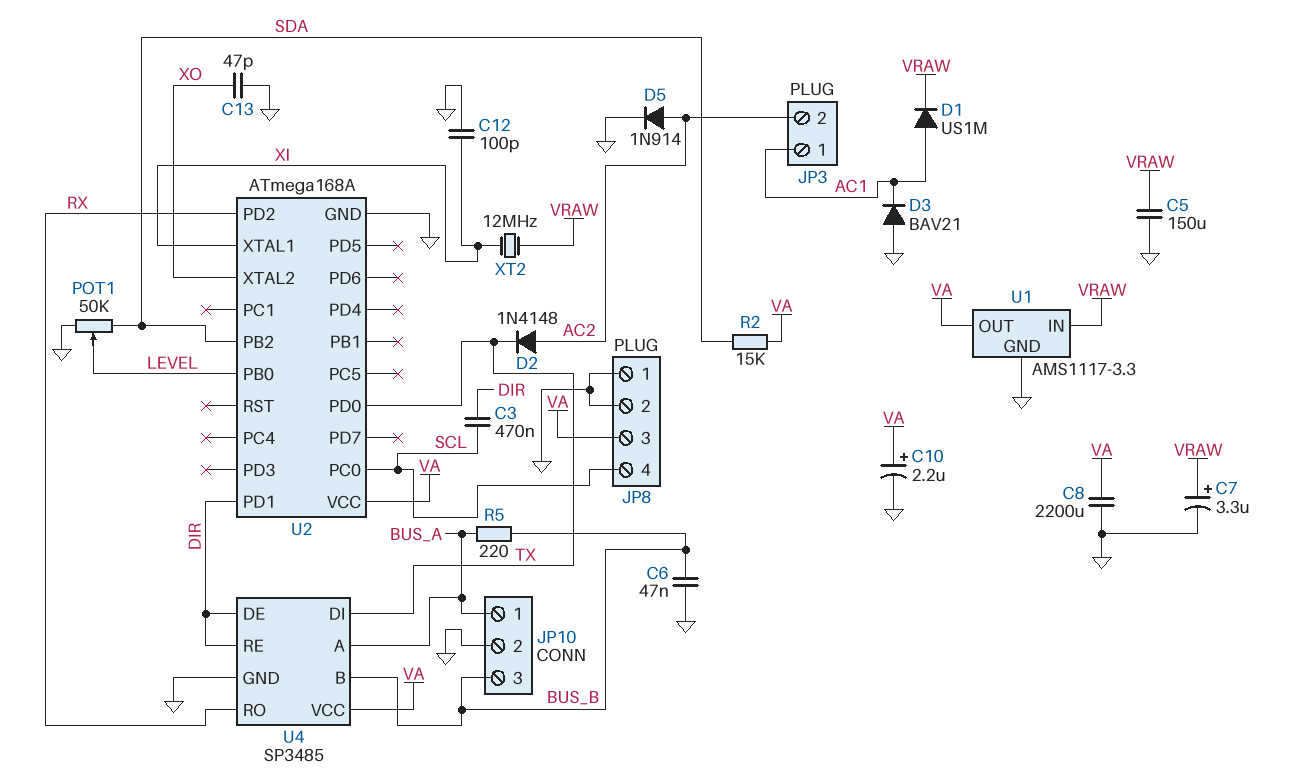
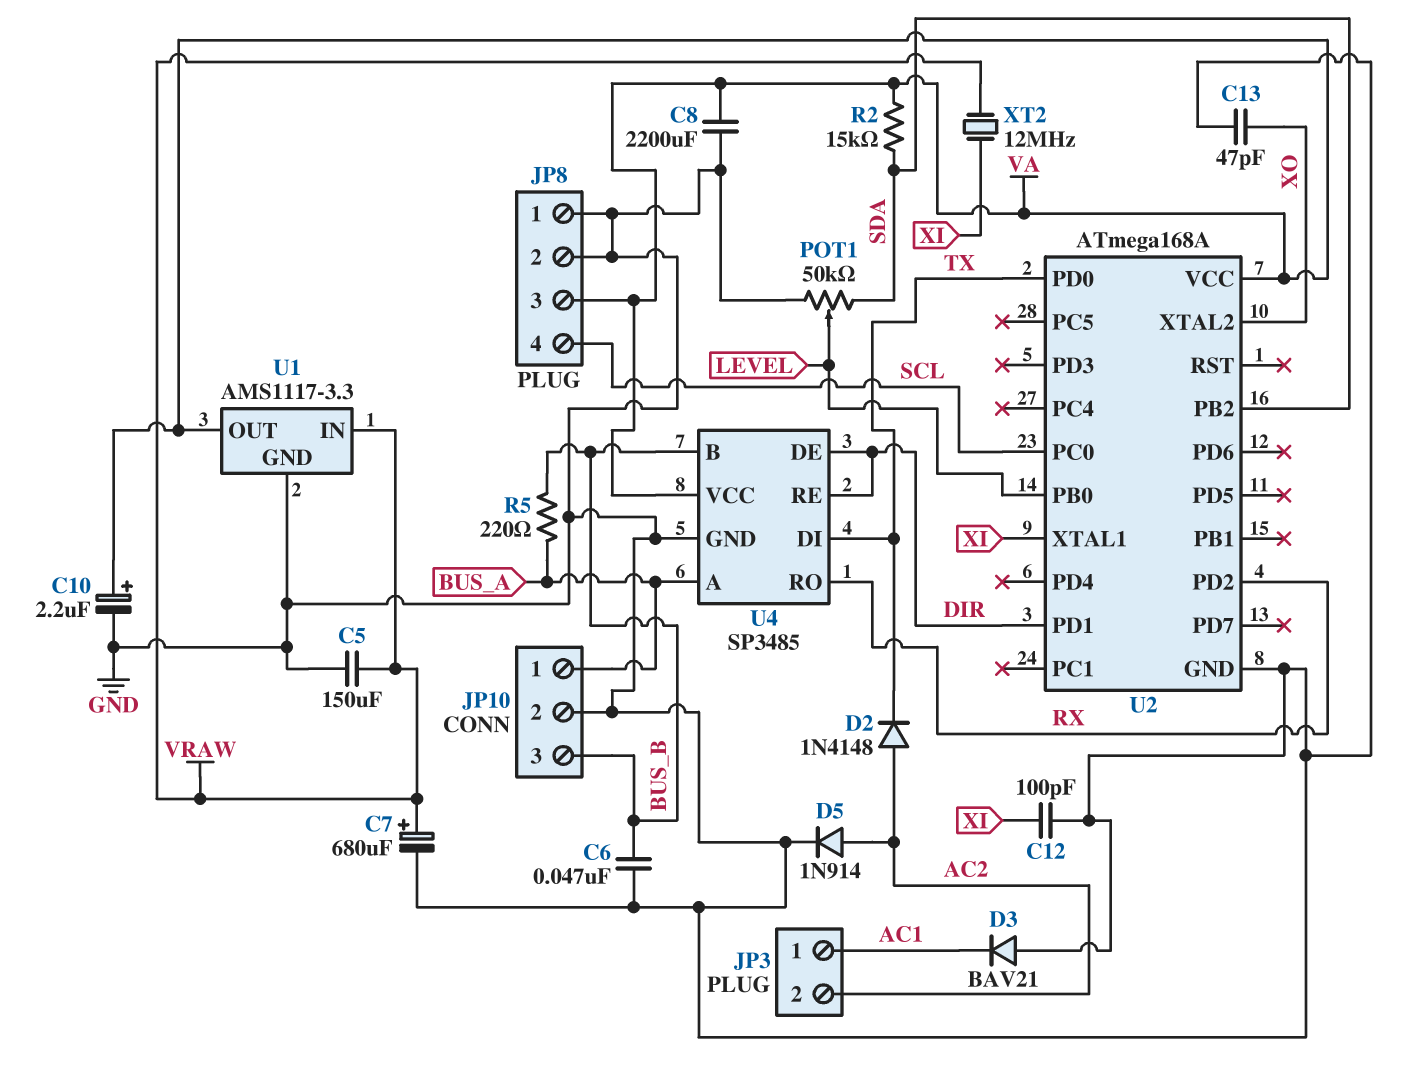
C3: 470nF (DIR, SCL) -> none
C7: 3.3uF (plus VRAW, minus GND) -> 680uF (plus VRAW, minus GND)
D1: diode US1M (A AC1, K VRAW) -> none

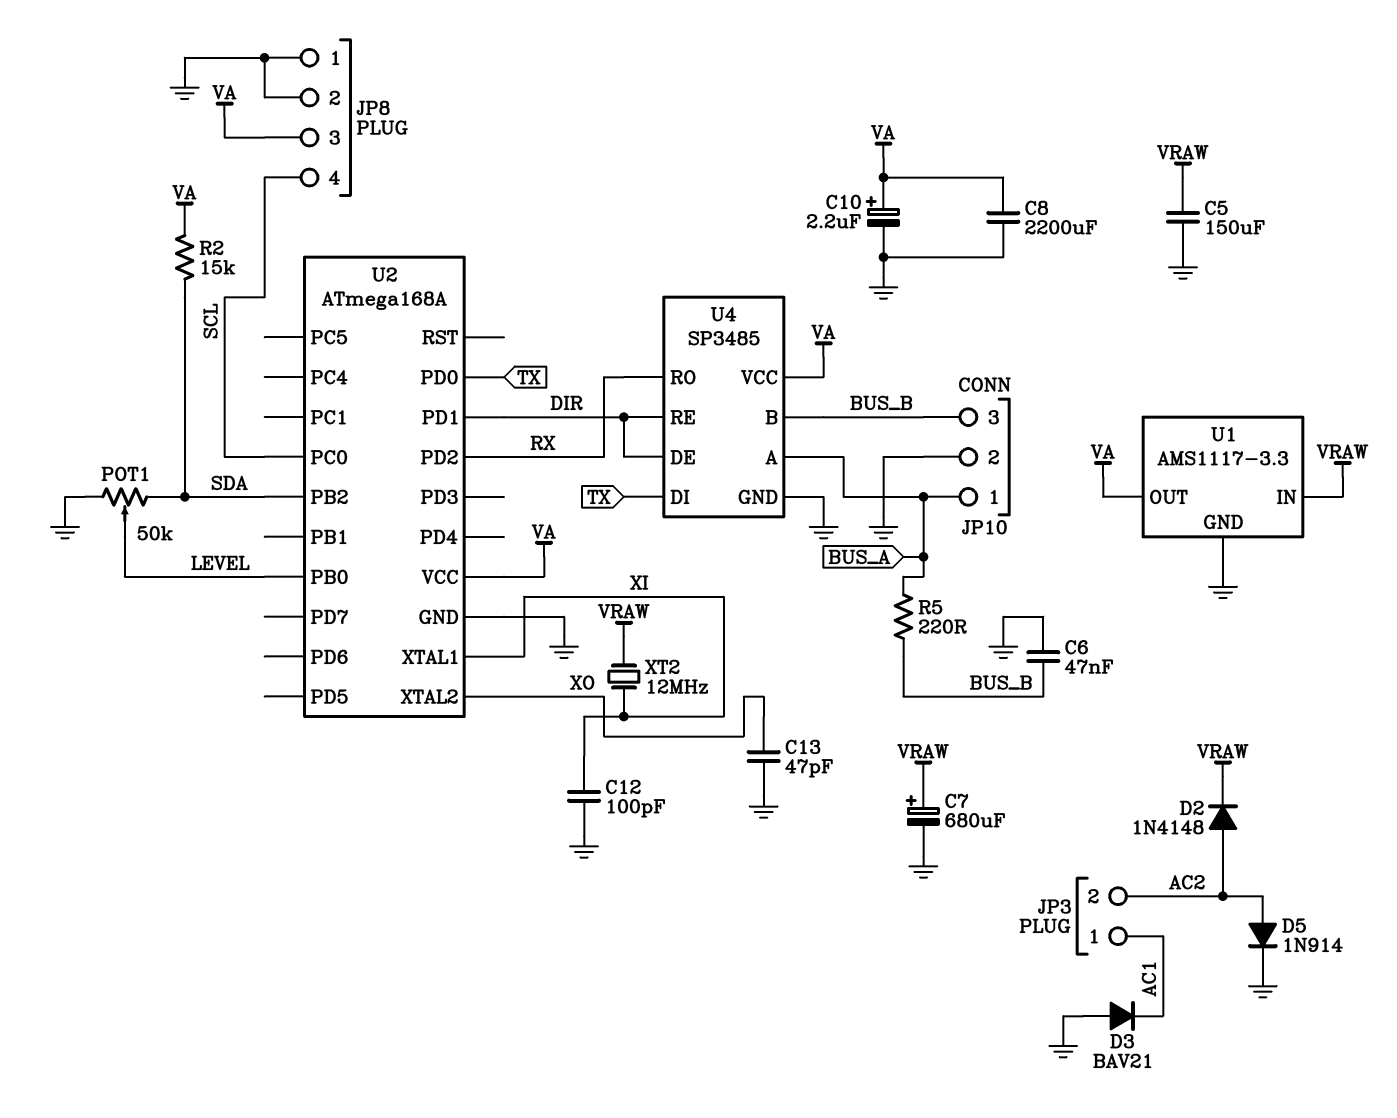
D2: diode 1N4148 (A AC2, K TX) -> diode 1N4148 (A AC2, K VRAW)

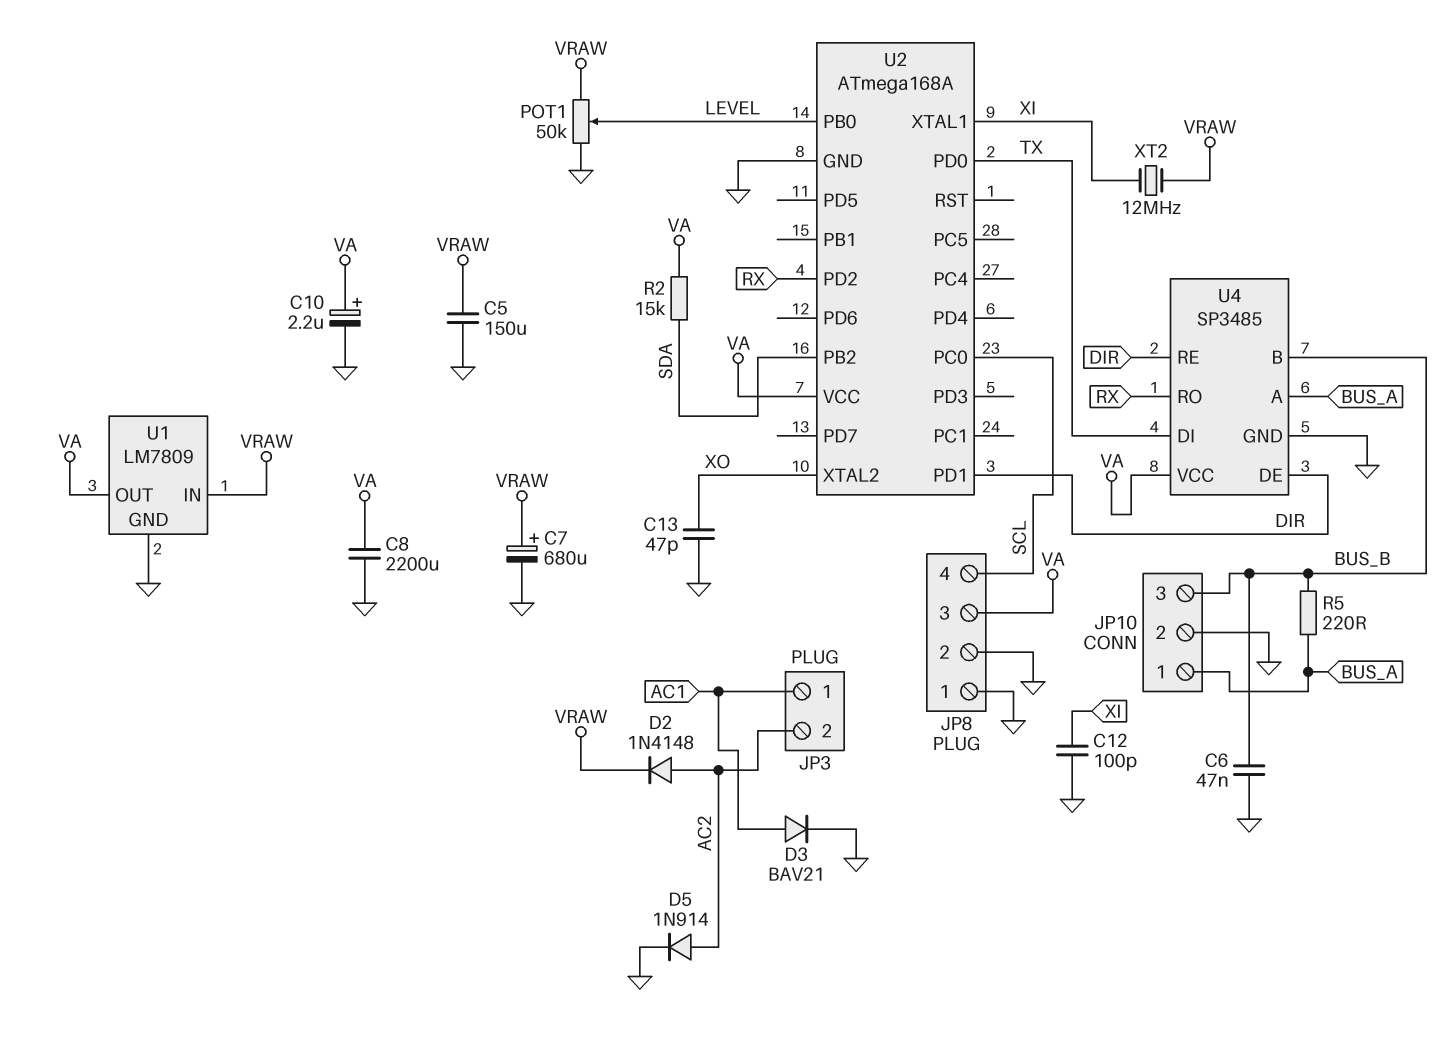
D3: diode BAV21 (A GND, K AC1) -> diode BAV21 (A AC1, K GND)
POT1: 50k (GND, SDA, wiper LEVEL) -> 50k (GND, VRAW, wiper LEVEL)
U1: AMS1117-3.3 -> LM7809

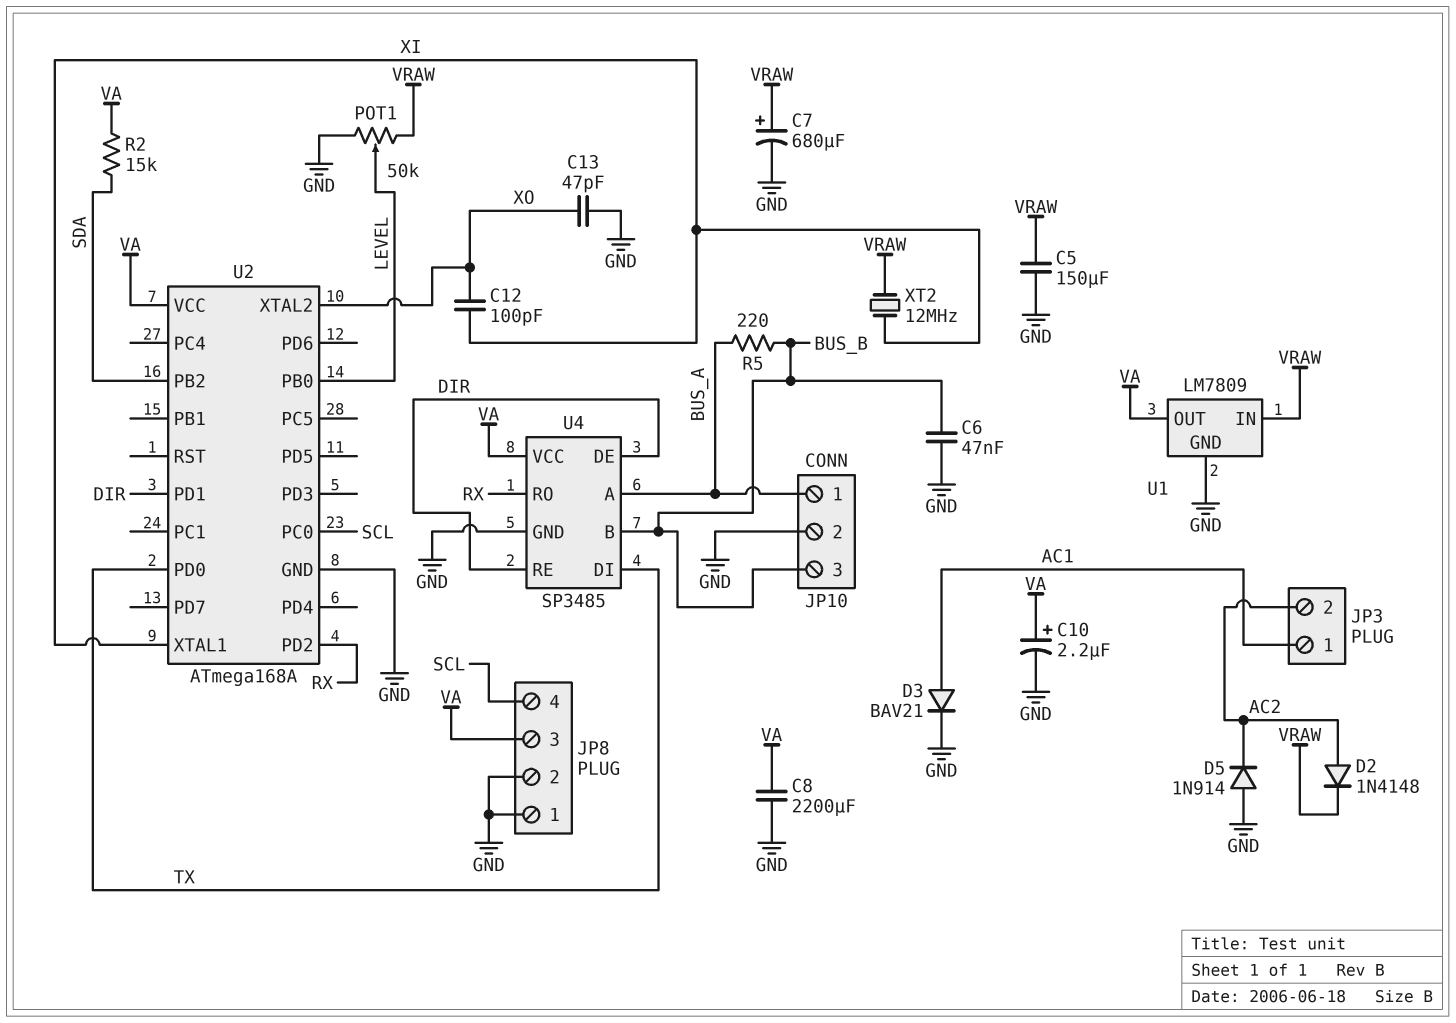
C12: 100pF (GND, XI) -> 100pF (XI, XO)
D5: diode 1N914 (A AC2, K GND) -> diode 1N914 (A GND, K AC2)

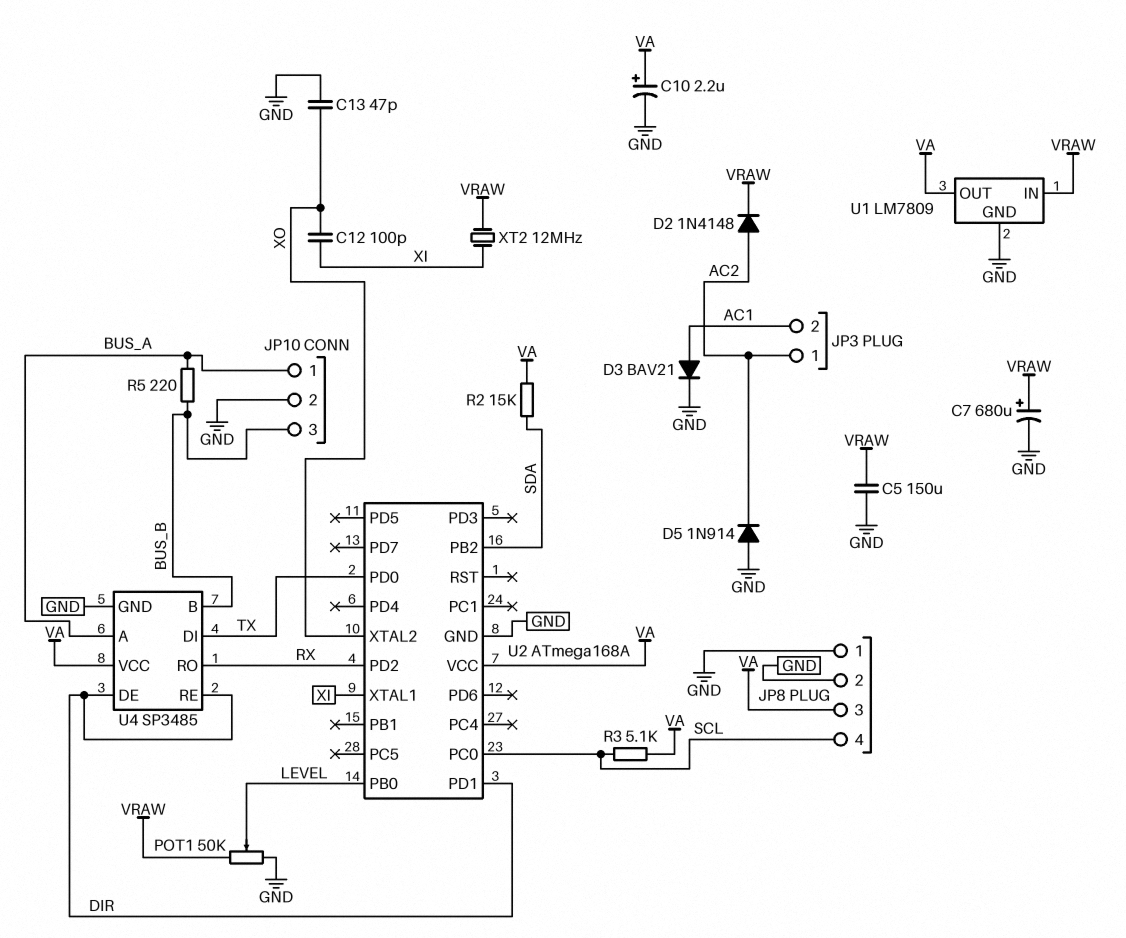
C6: 47nF (BUS_B, GND) -> none
C8: 2200uF (GND, VA) -> none
JP3 pin 1: AC1 -> AC2
JP3 pin 2: AC2 -> AC1
R3: none -> 5.1k (SCL, VA)

